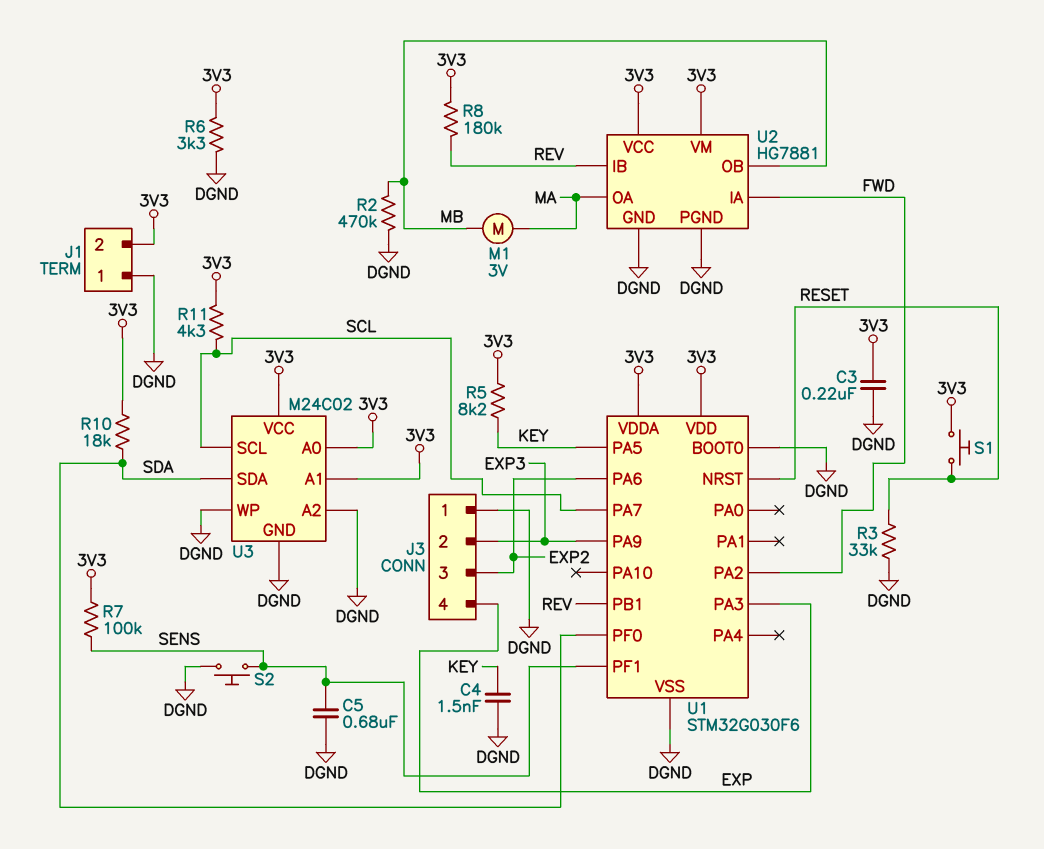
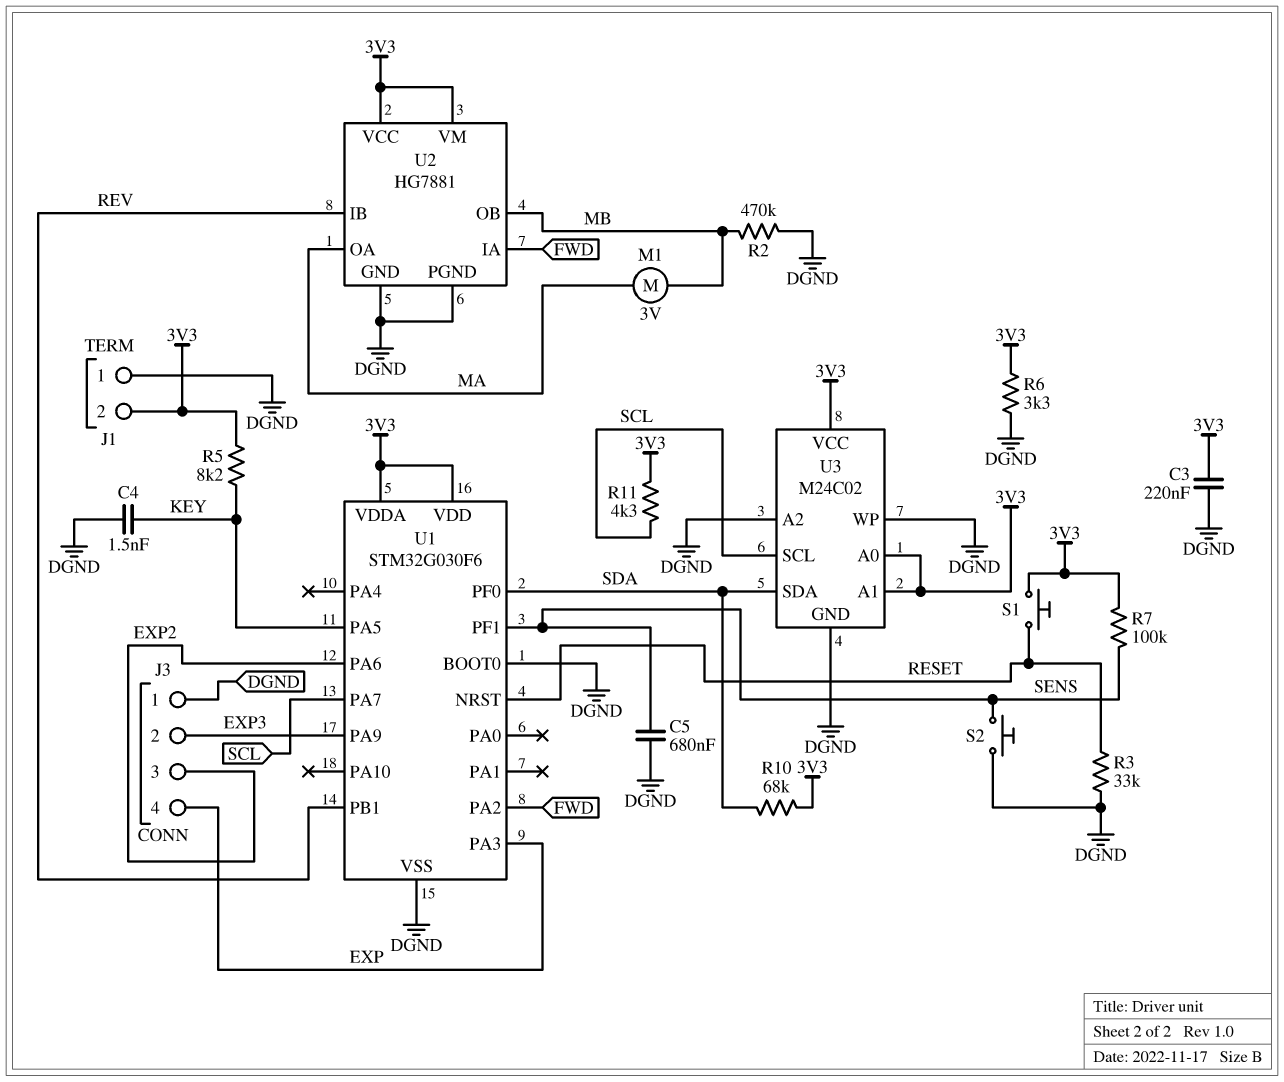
R8: 180k (3V3, REV) -> none
R10: 18k (3V3, SDA) -> 68k (3V3, SDA)

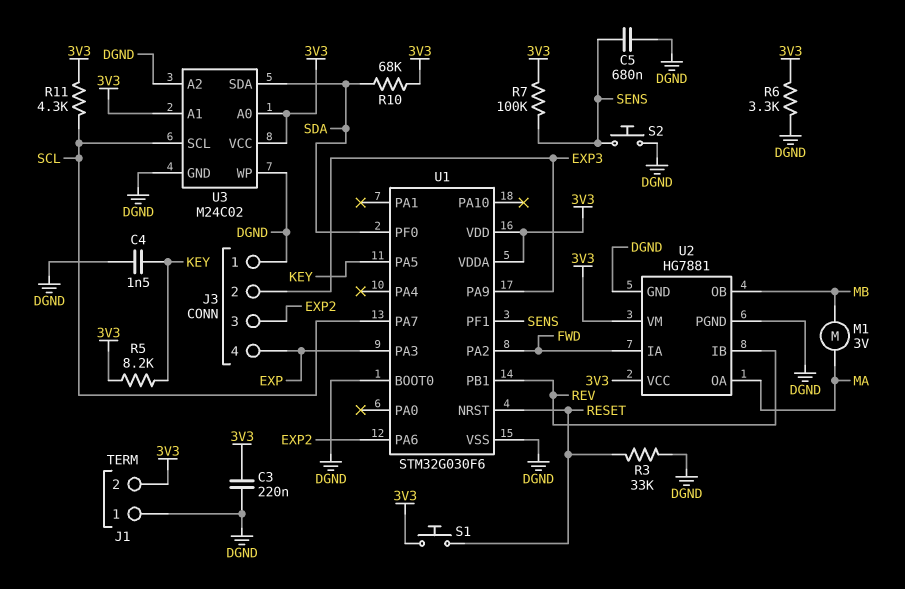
R2: 470k (DGND, MB) -> none

